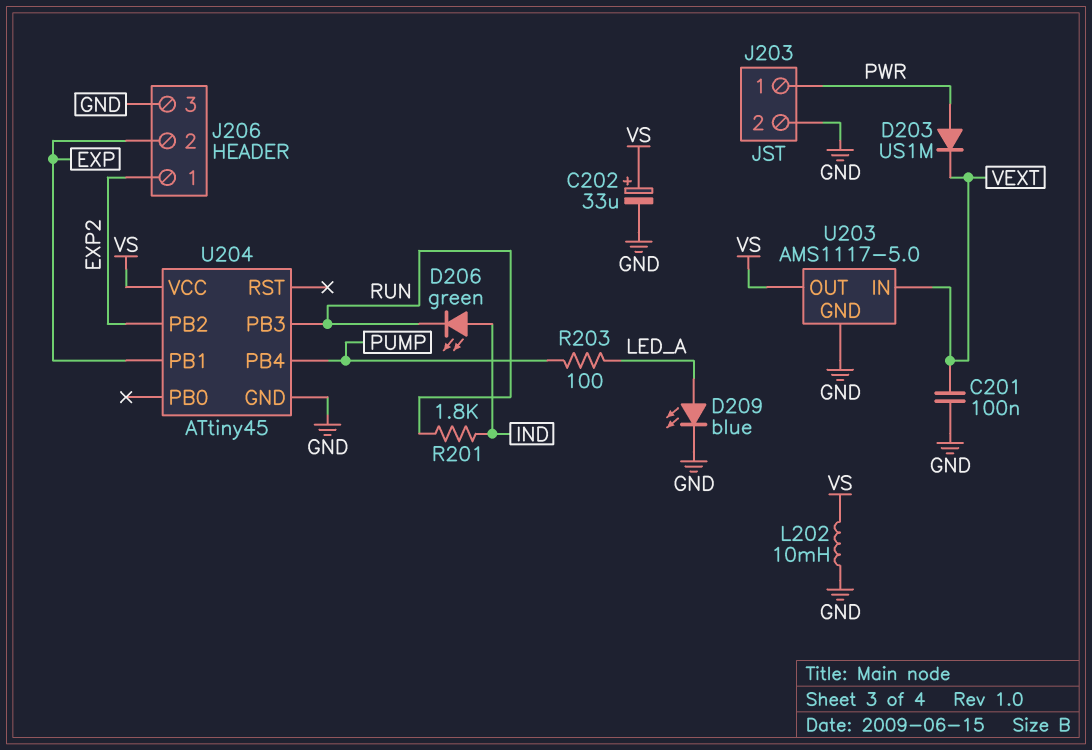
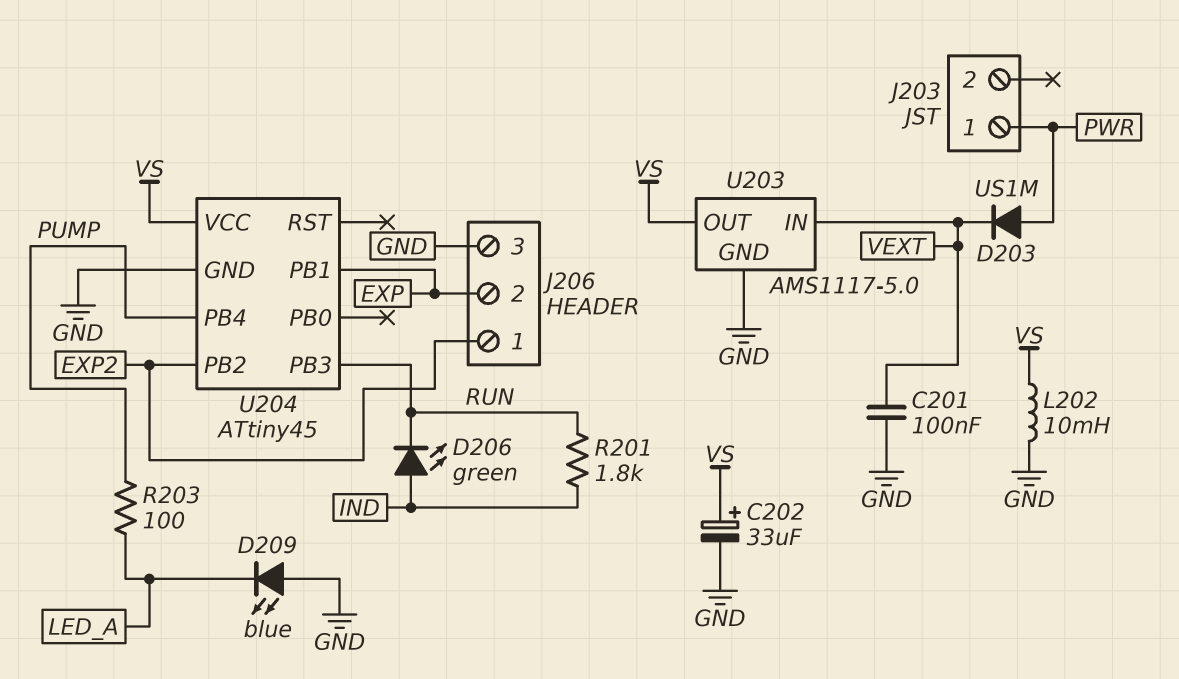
D209: LED blue (A LED_A, K GND) -> LED blue (A GND, K LED_A)
J203 pin 2: GND -> none

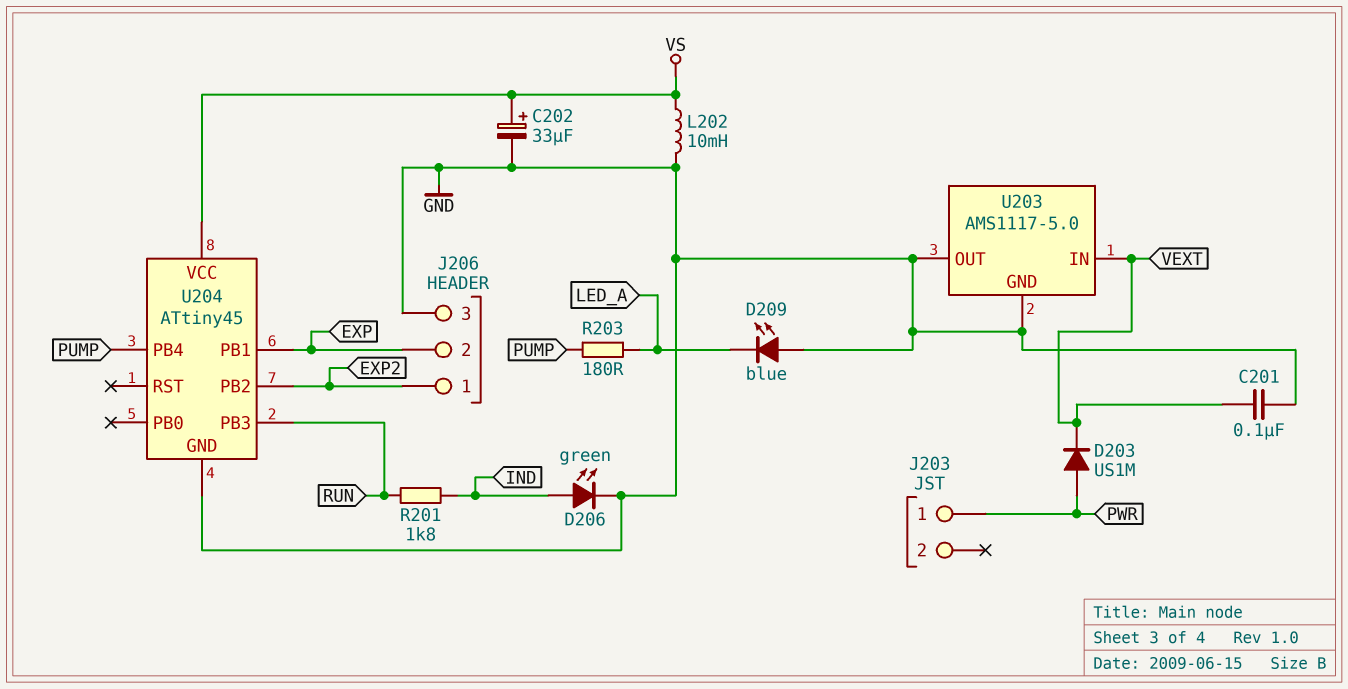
D206: LED green (A IND, K RUN) -> LED green (A IND, K GND)
R203: 100 (LED_A, PUMP) -> 180 (LED_A, PUMP)
U203 pin OUT: VS -> GND

